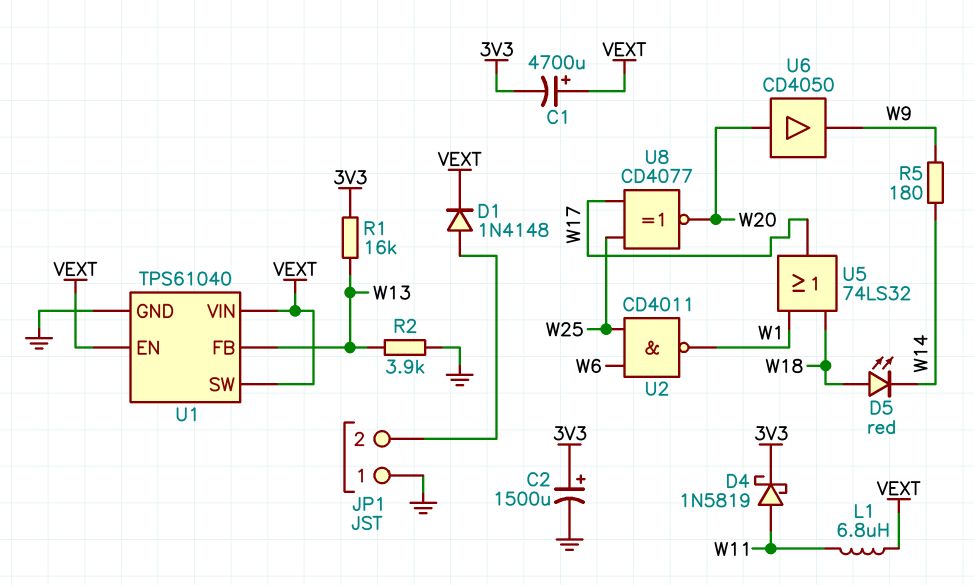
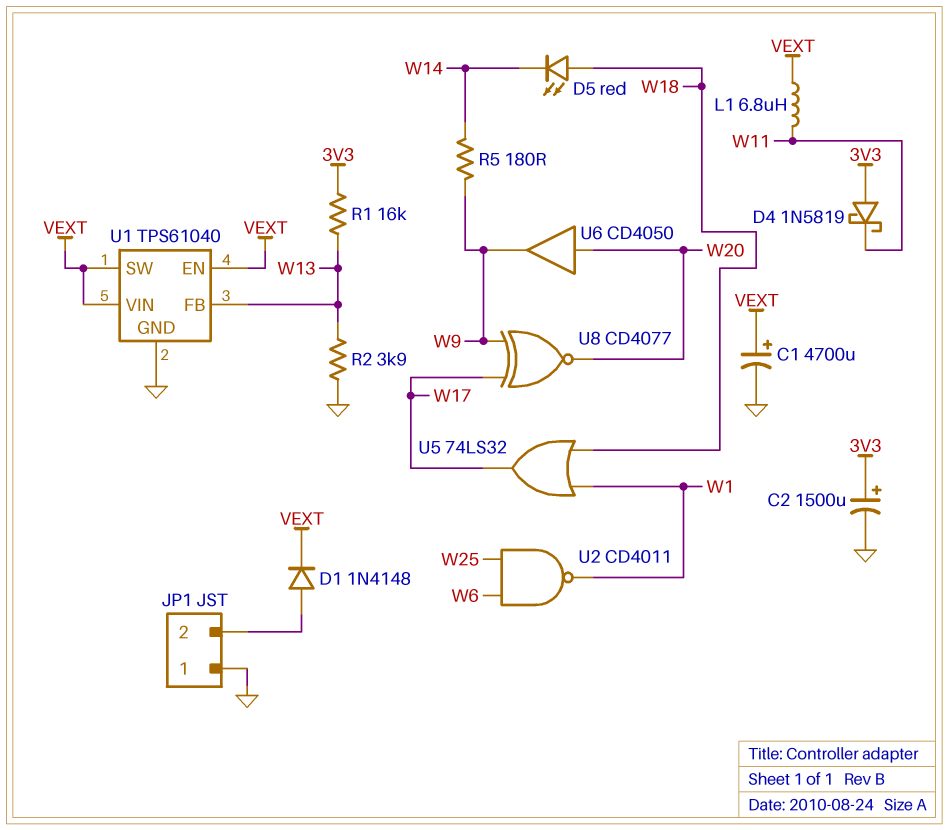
C1: 4700uF (plus VEXT, minus 3V3) -> 4700uF (plus VEXT, minus GND)
D4: schottky 1N5819 (A W11, K 3V3) -> schottky 1N5819 (A 3V3, K W11)
U8: XNOR CD4077 (in W17, in W25, out W20) -> XNOR CD4077 (in W9, in W17, out W20)

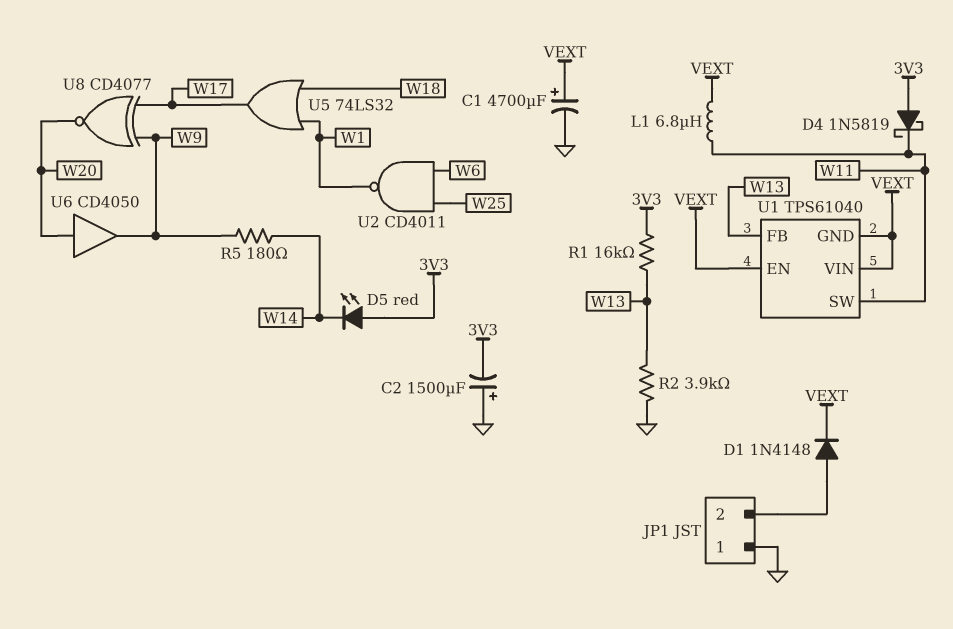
C2: 1500uF (plus 3V3, minus GND) -> 1500uF (plus GND, minus 3V3)
D5: LED red (A W18, K W14) -> LED red (A 3V3, K W14)
U1 pin GND: GND -> VEXT
U1 pin SW: VEXT -> W11

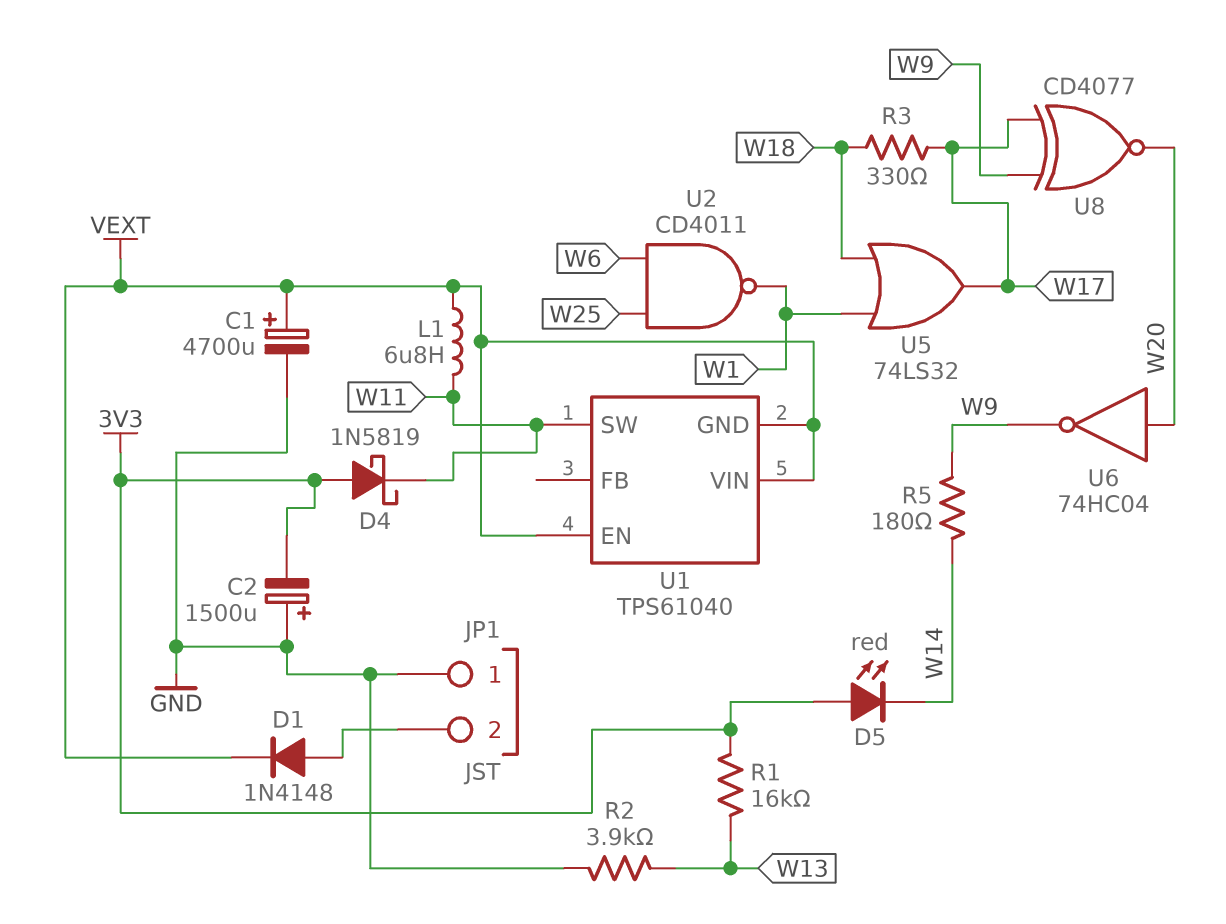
R3: none -> 330 (W17, W18)
U1 pin FB: W13 -> none
U6: buffer CD4050 (in W20, out W9) -> NOT 74HC04 (in W20, out W9)

